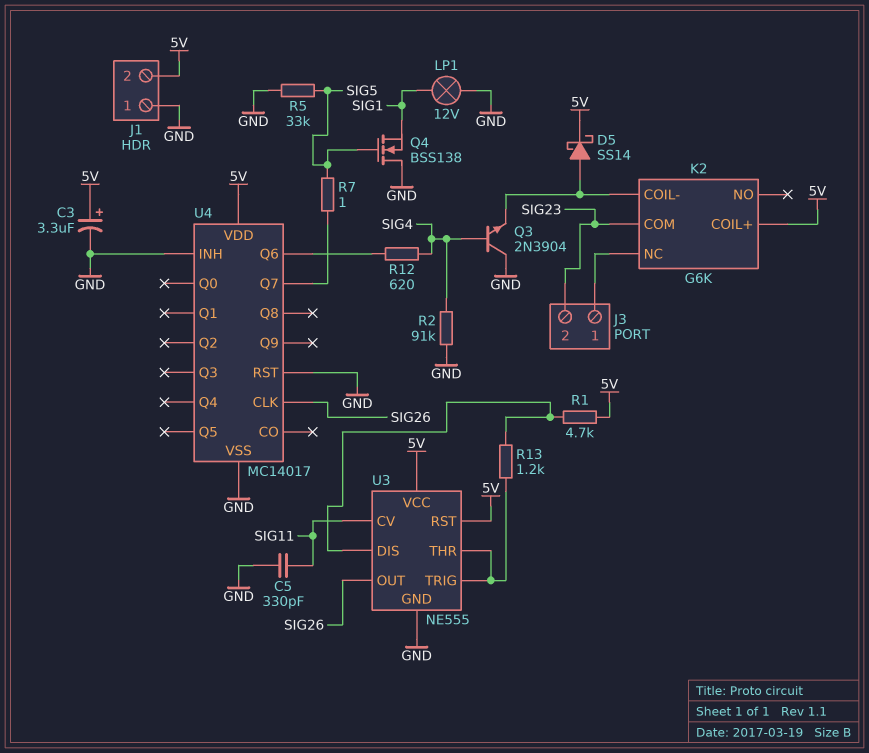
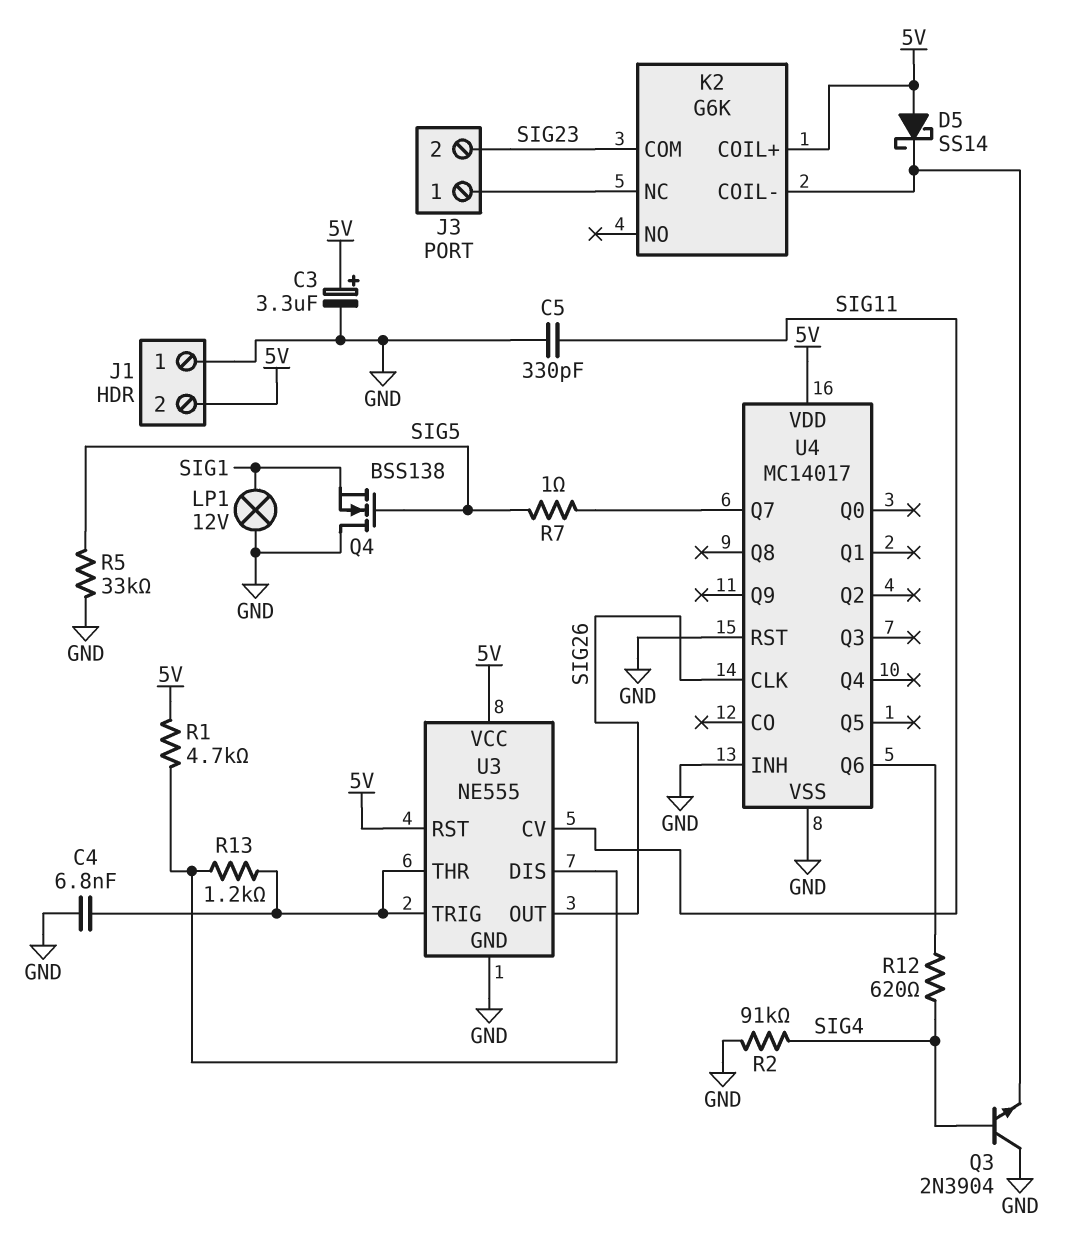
C4: none -> 6.8nF (GND, U3/THR)
D5: schottky SS14 (A K2/COIL-, K 5V) -> schottky SS14 (A 5V, K K2/COIL-)

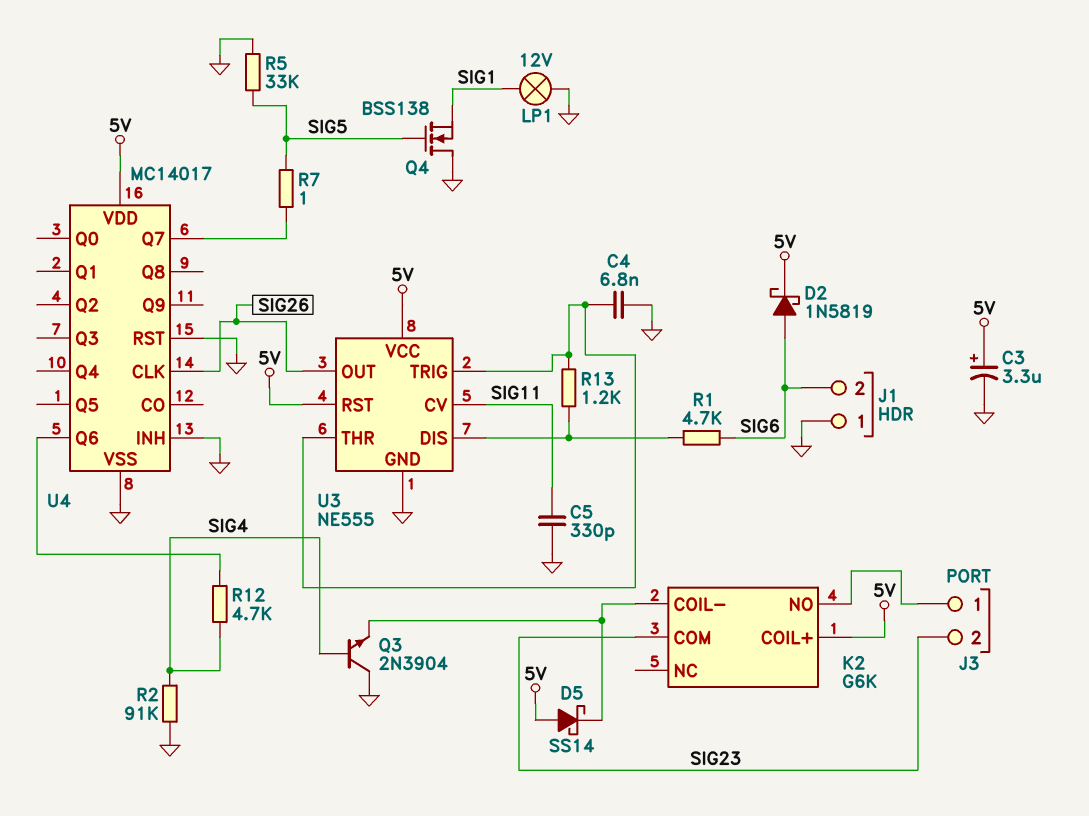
D2: none -> schottky 1N5819 (A SIG6, K 5V)
J1 pin 2: 5V -> SIG6
K2 pin NC: J3/1 -> none
K2 pin NO: none -> J3/1
R1: 4.7k (5V, U3/DIS) -> 4.7k (SIG6, U3/DIS)
R12: 620 (SIG4, U4/Q6) -> 4.7k (SIG4, U4/Q6)

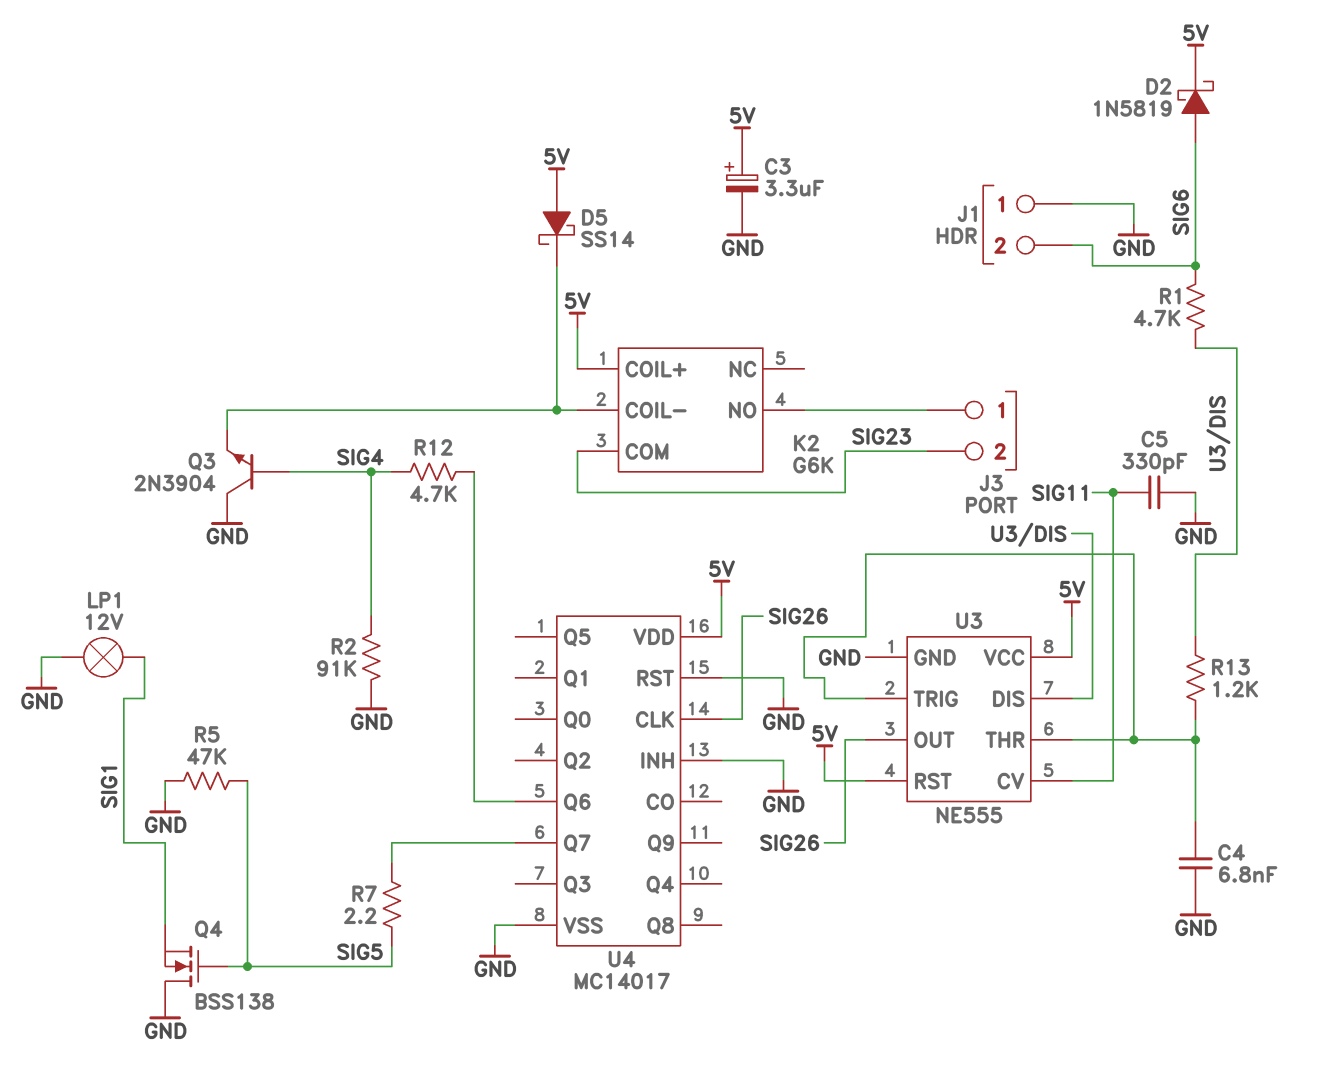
R5: 33k (GND, SIG5) -> 47k (GND, SIG5)
R7: 1 (SIG5, U4/Q7) -> 2.2 (SIG5, U4/Q7)

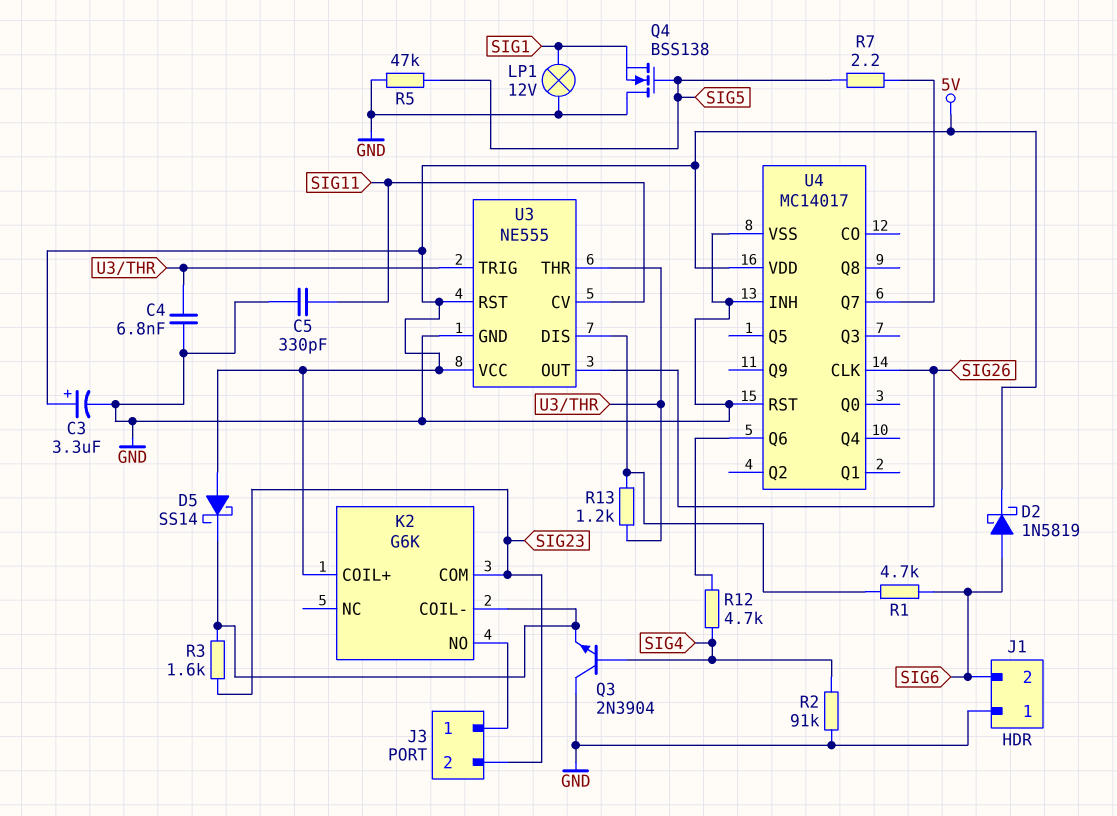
R3: none -> 1.6k (K2/COIL-, SIG23)

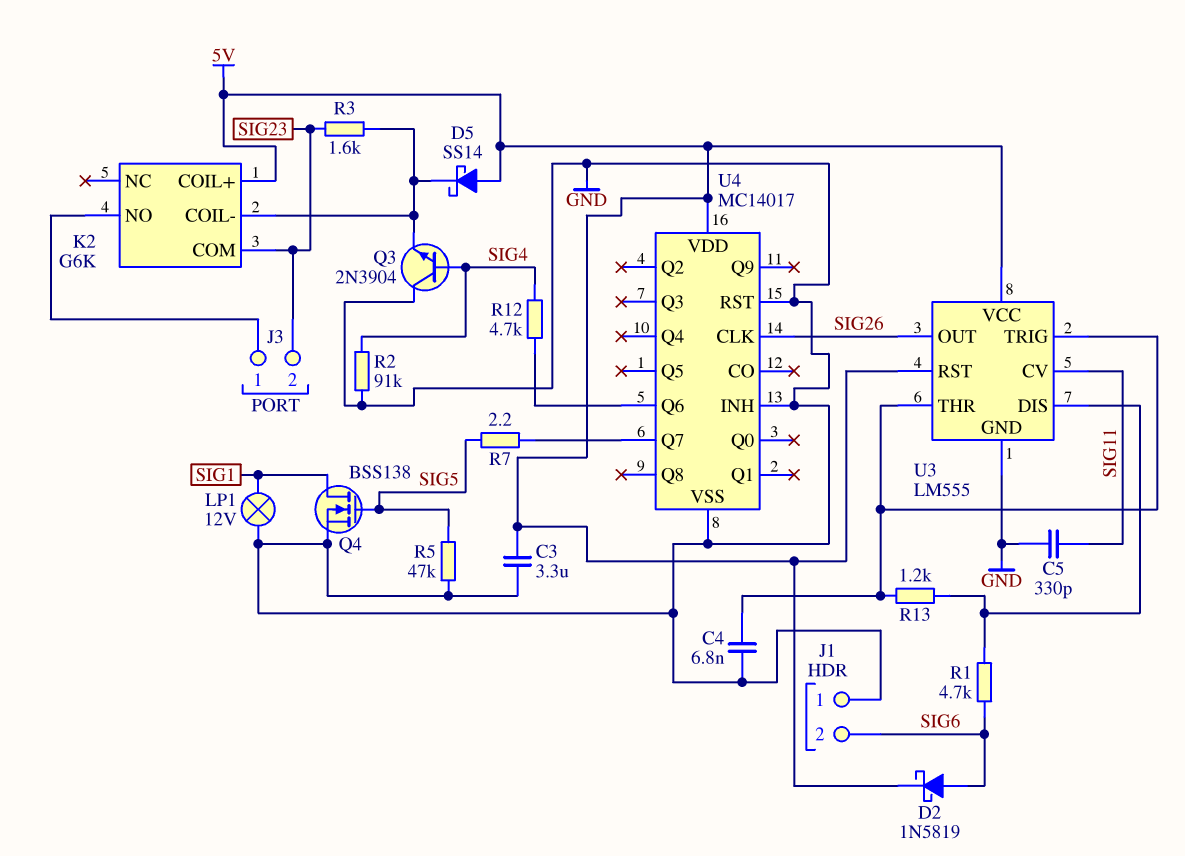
C3: 3.3uF (plus 5V, minus GND) -> 3.3uF (5V, GND)
Q4: NMOS BSS138 (G SIG5, D GND, S SIG1) -> NMOS BSS138 (G SIG5, D SIG1, S GND)
U3: NE555 -> LM555

